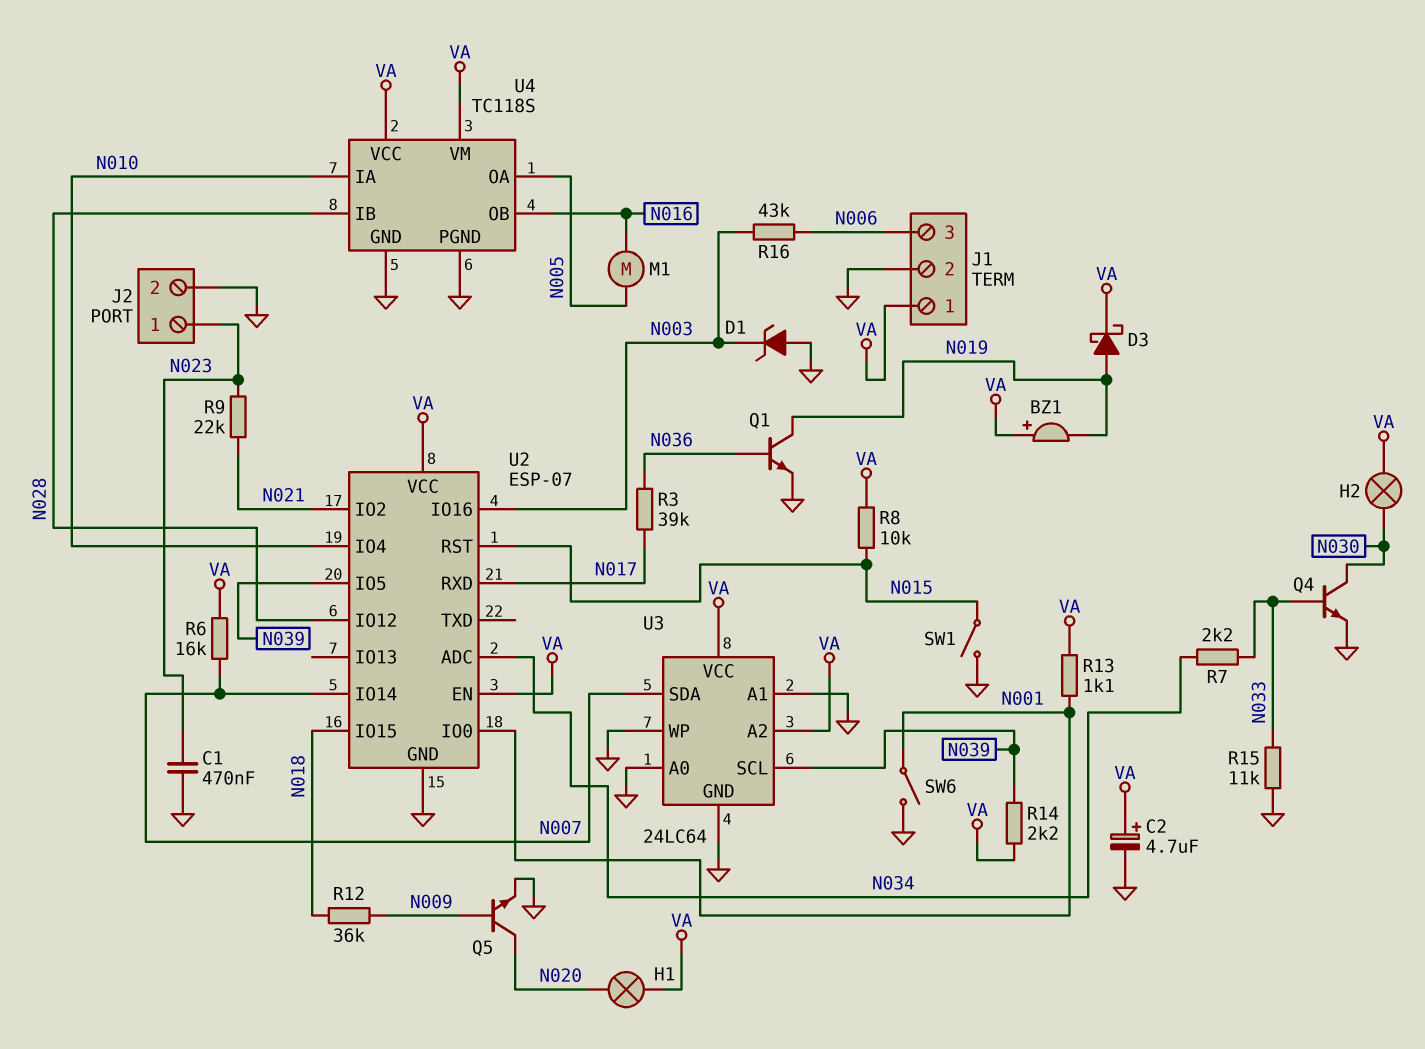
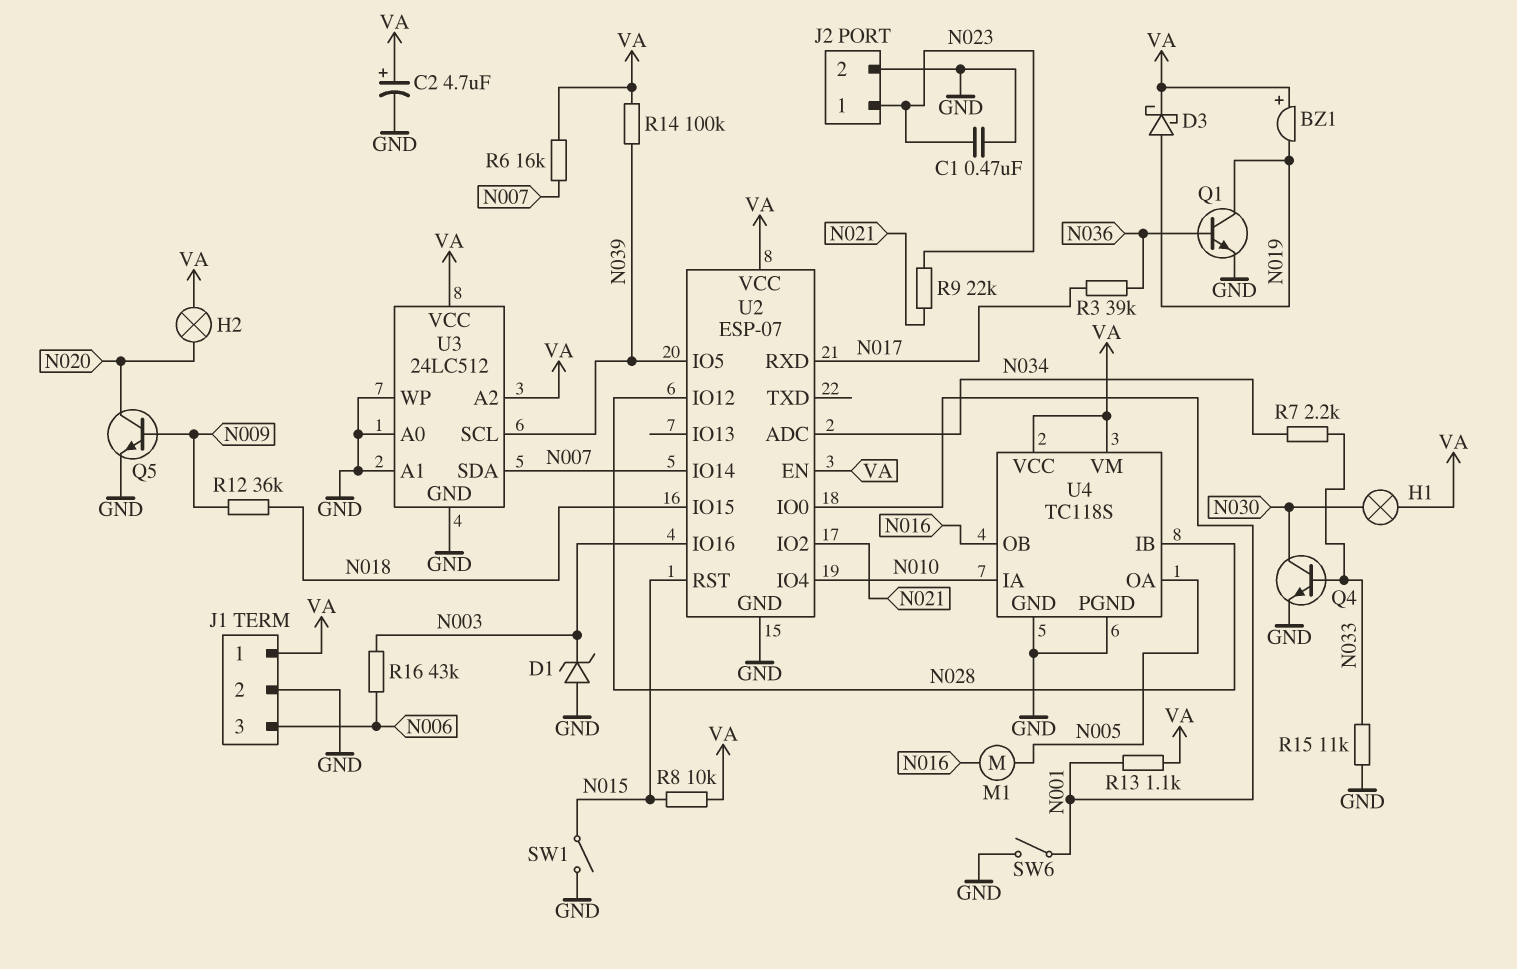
H1: lamp (N020, VA) -> lamp (N030, VA)
H2: lamp (N030, VA) -> lamp (N020, VA)
R14: 2.2k (N039, VA) -> 100k (N039, VA)
U3: 24LC64 -> 24LC512

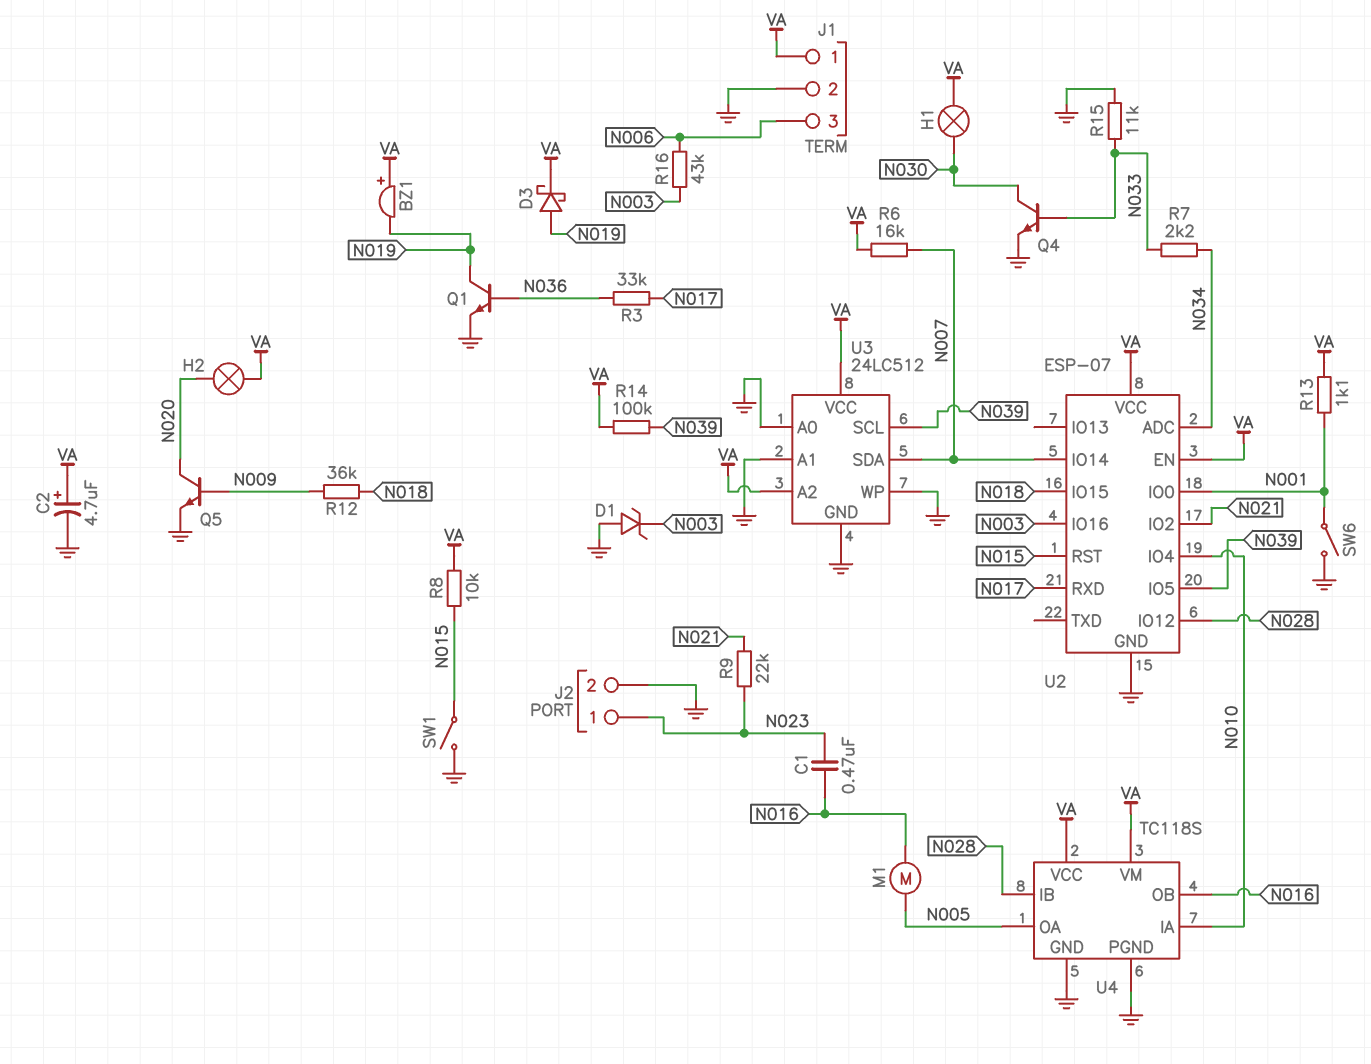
C1: 470nF (GND, N023) -> 470nF (N016, N023)
R3: 39k (N017, N036) -> 33k (N017, N036)

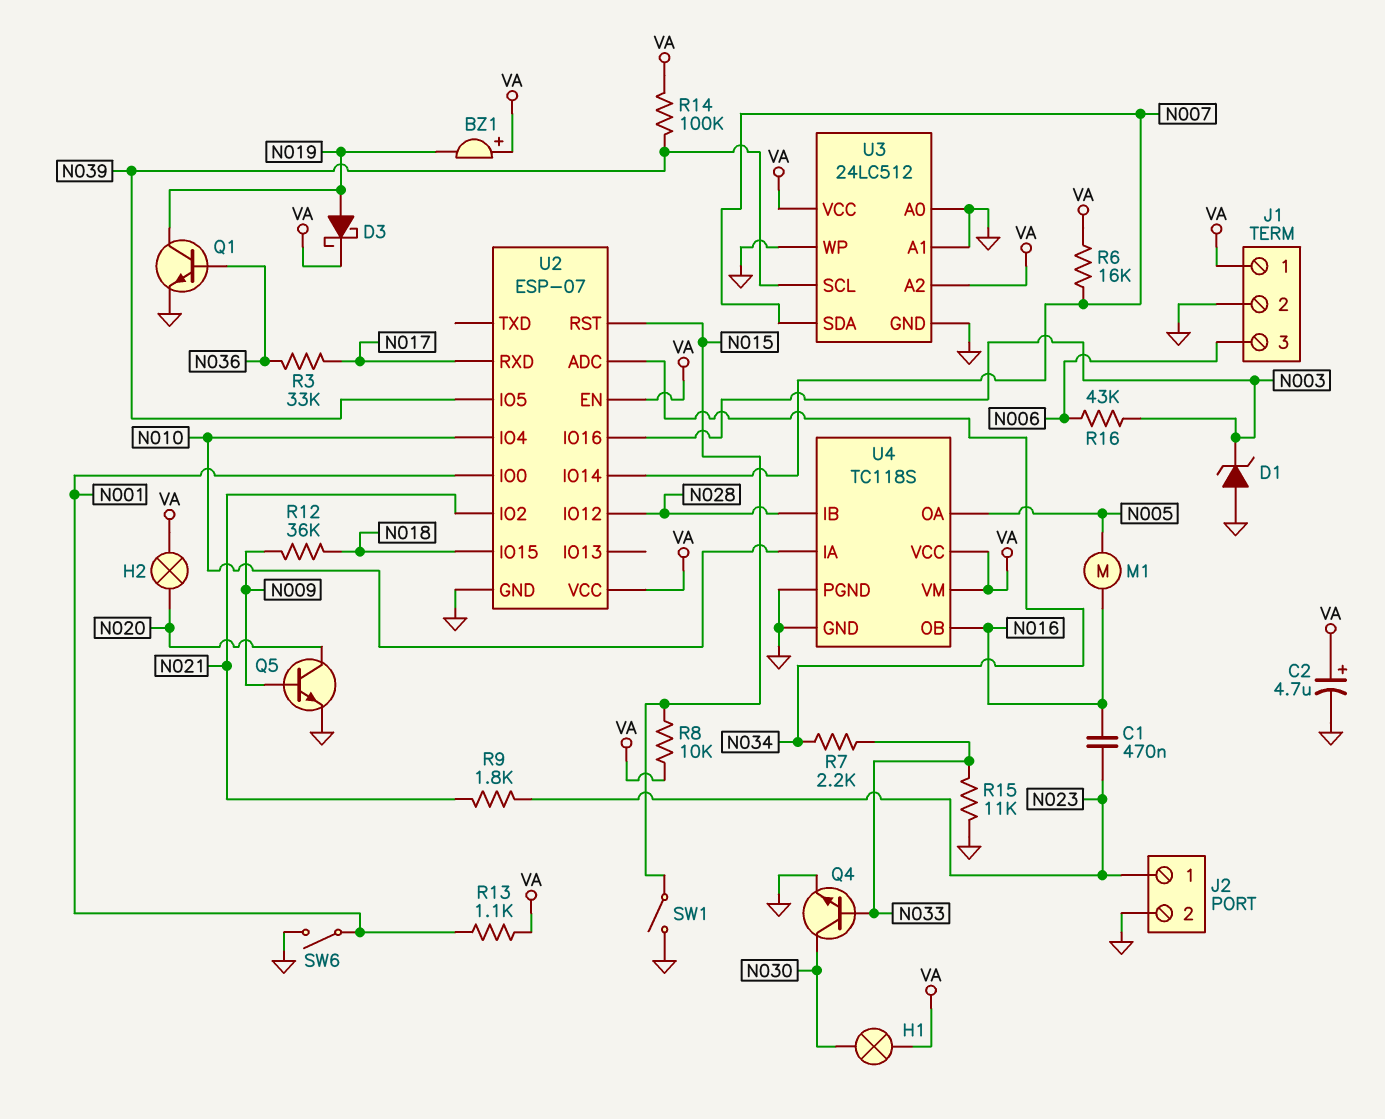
R9: 22k (N021, N023) -> 1.8k (N021, N023)

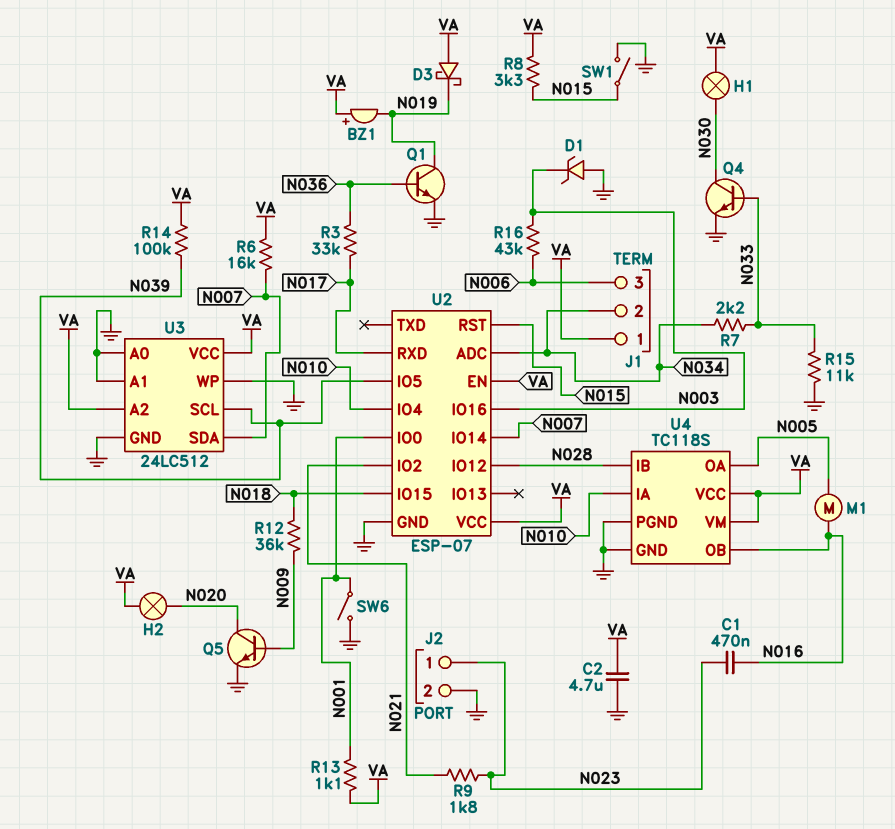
C2: 4.7uF (plus VA, minus GND) -> 4.7uF (GND, VA)
D3: schottky (A N019, K VA) -> schottky (A VA, K N019)
J1 pin 2: GND -> N034
R8: 10k (N015, VA) -> 3.3k (N015, VA)

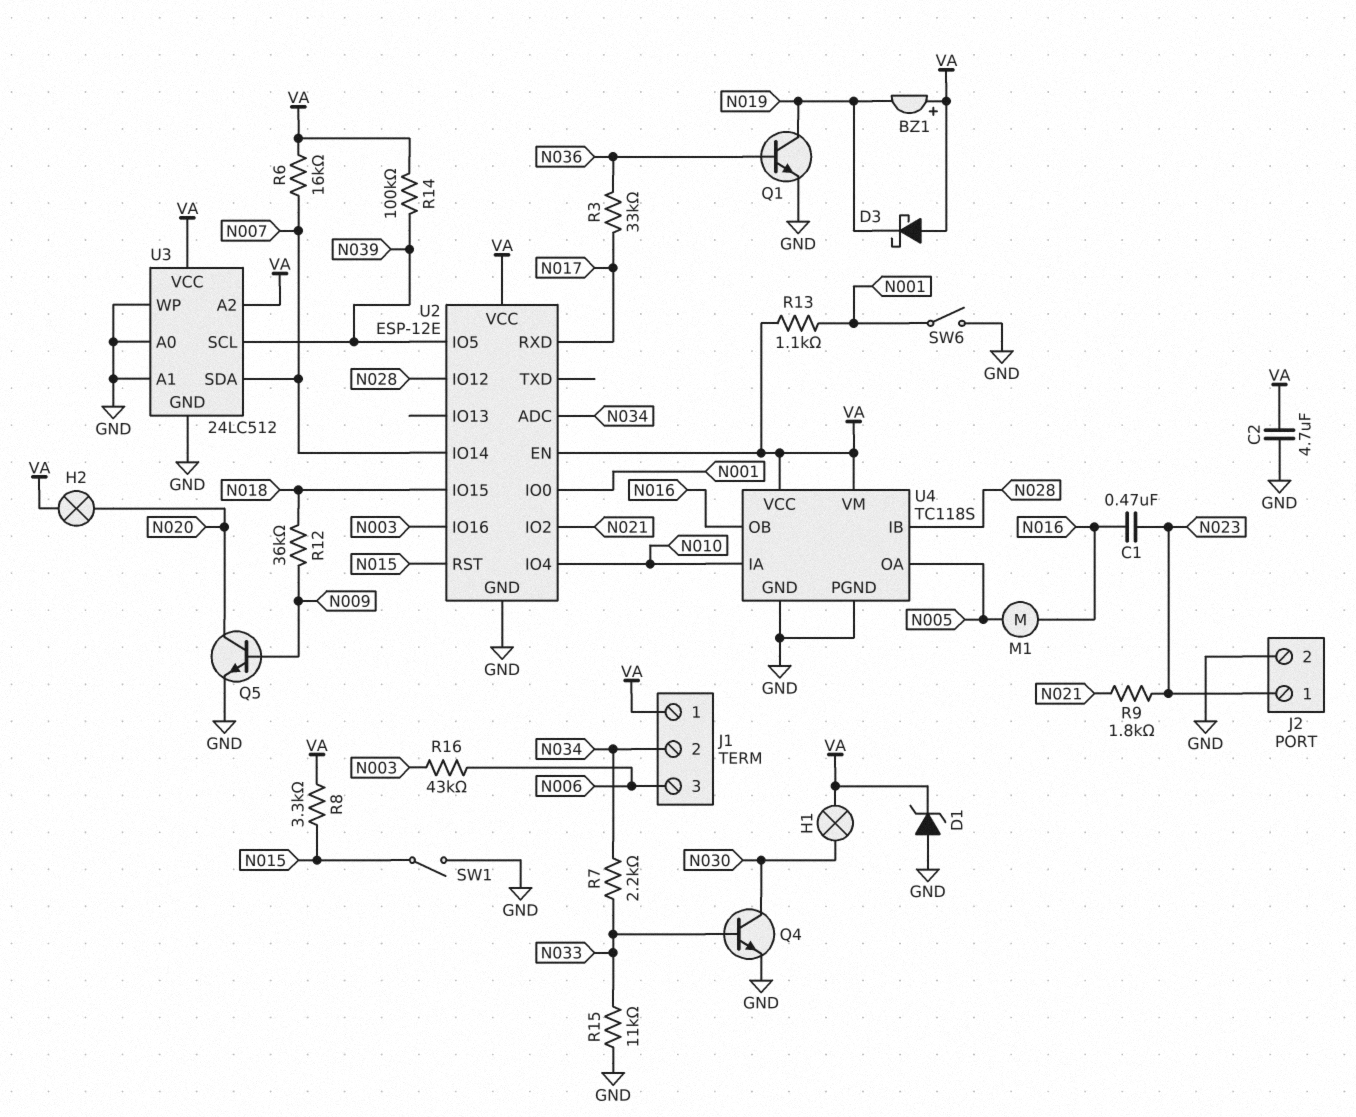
D1: zener (A GND, K N003) -> zener (A GND, K VA)
U2: ESP-07 -> ESP-12E

